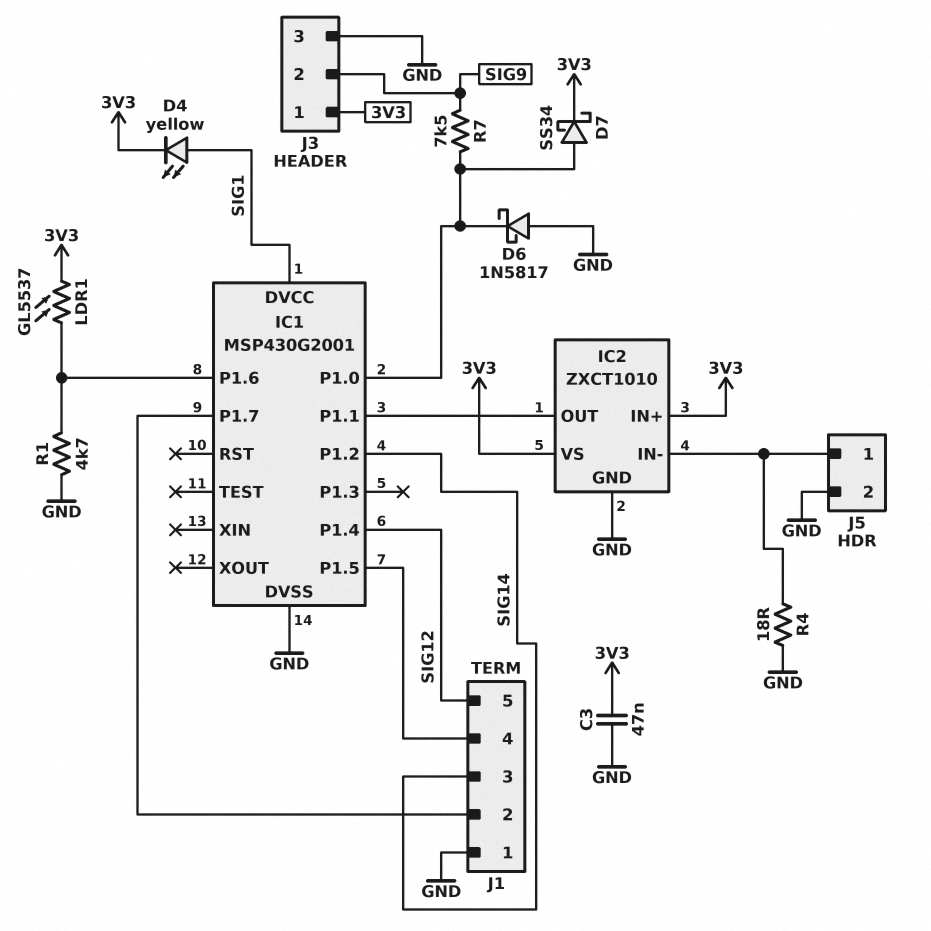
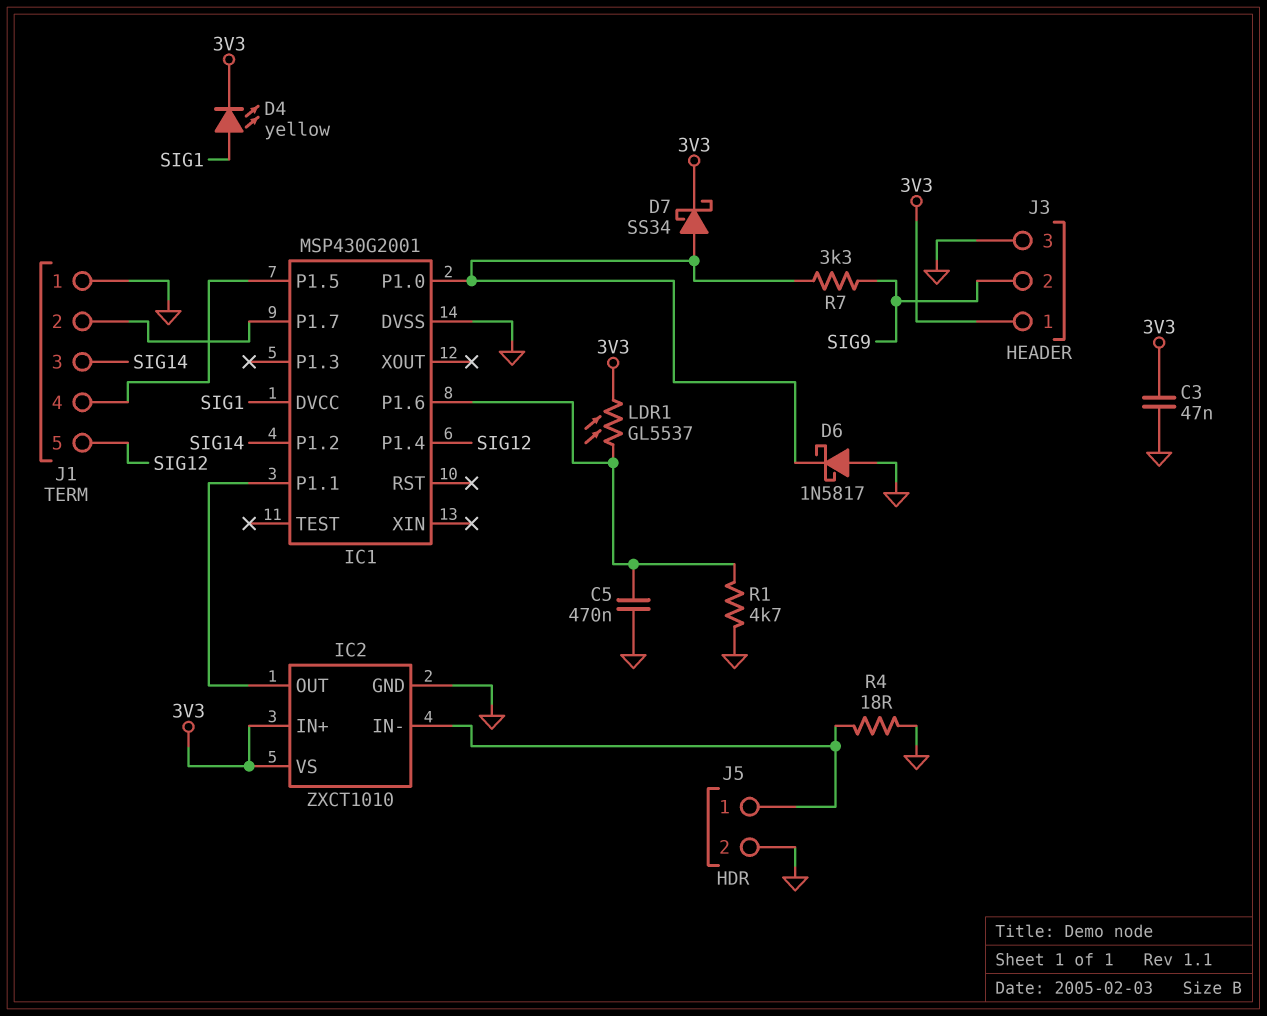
C5: none -> 470nF (GND, IC1/P1.6)
R7: 7.5k (IC1/P1.0, SIG9) -> 3.3k (IC1/P1.0, SIG9)

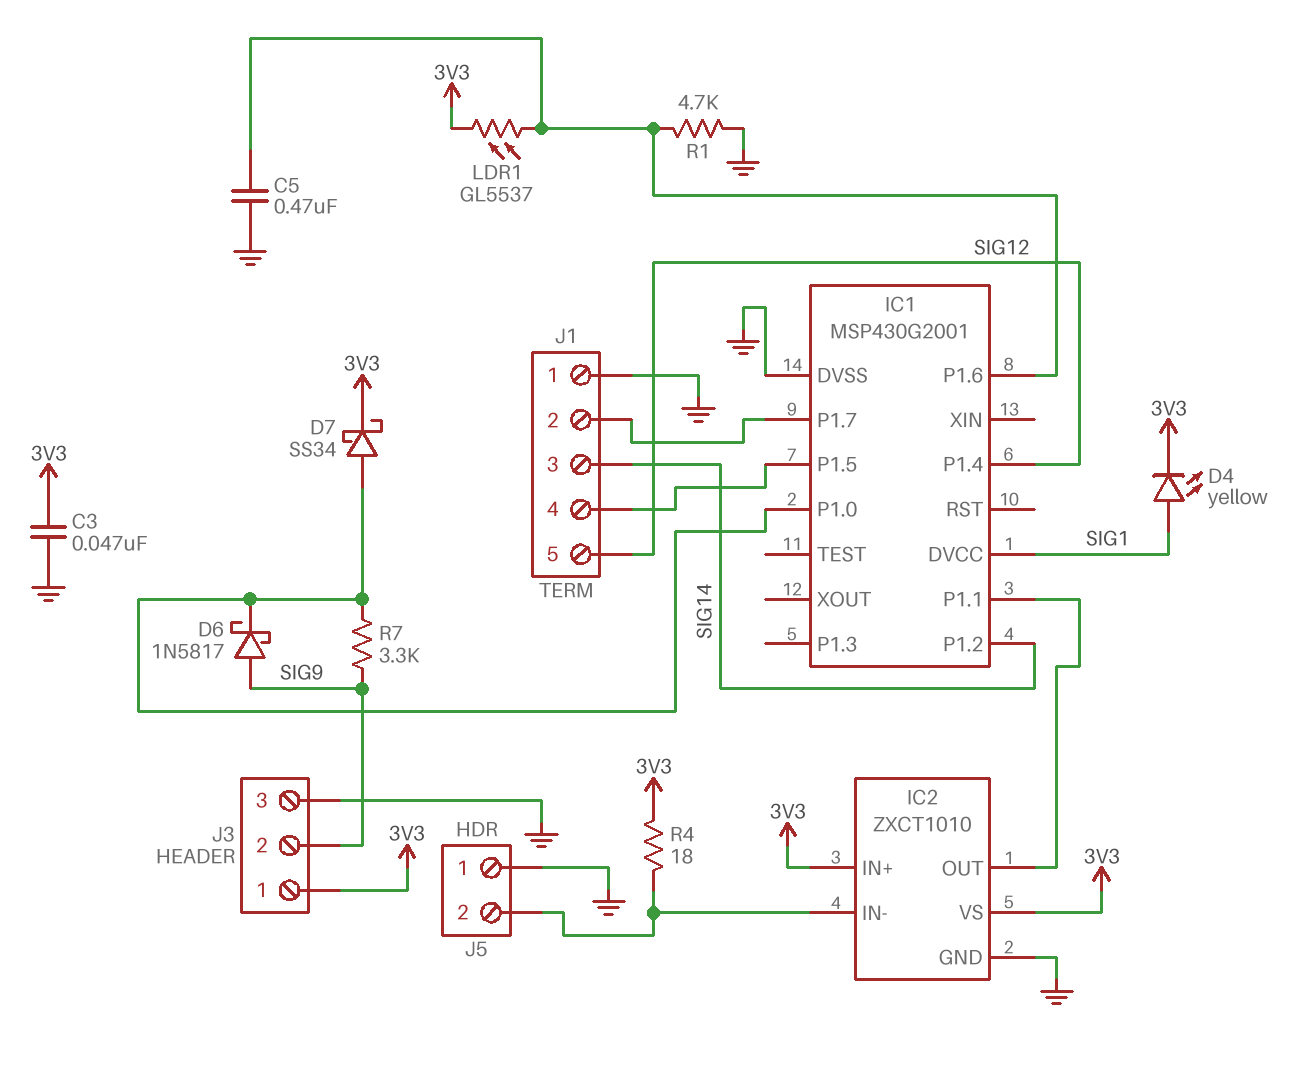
D6: schottky 1N5817 (A GND, K IC1/P1.0) -> schottky 1N5817 (A SIG9, K IC1/P1.0)
J5 pin 1: IC2/IN- -> GND
J5 pin 2: GND -> IC2/IN-
R4: 18 (GND, IC2/IN-) -> 18 (3V3, IC2/IN-)

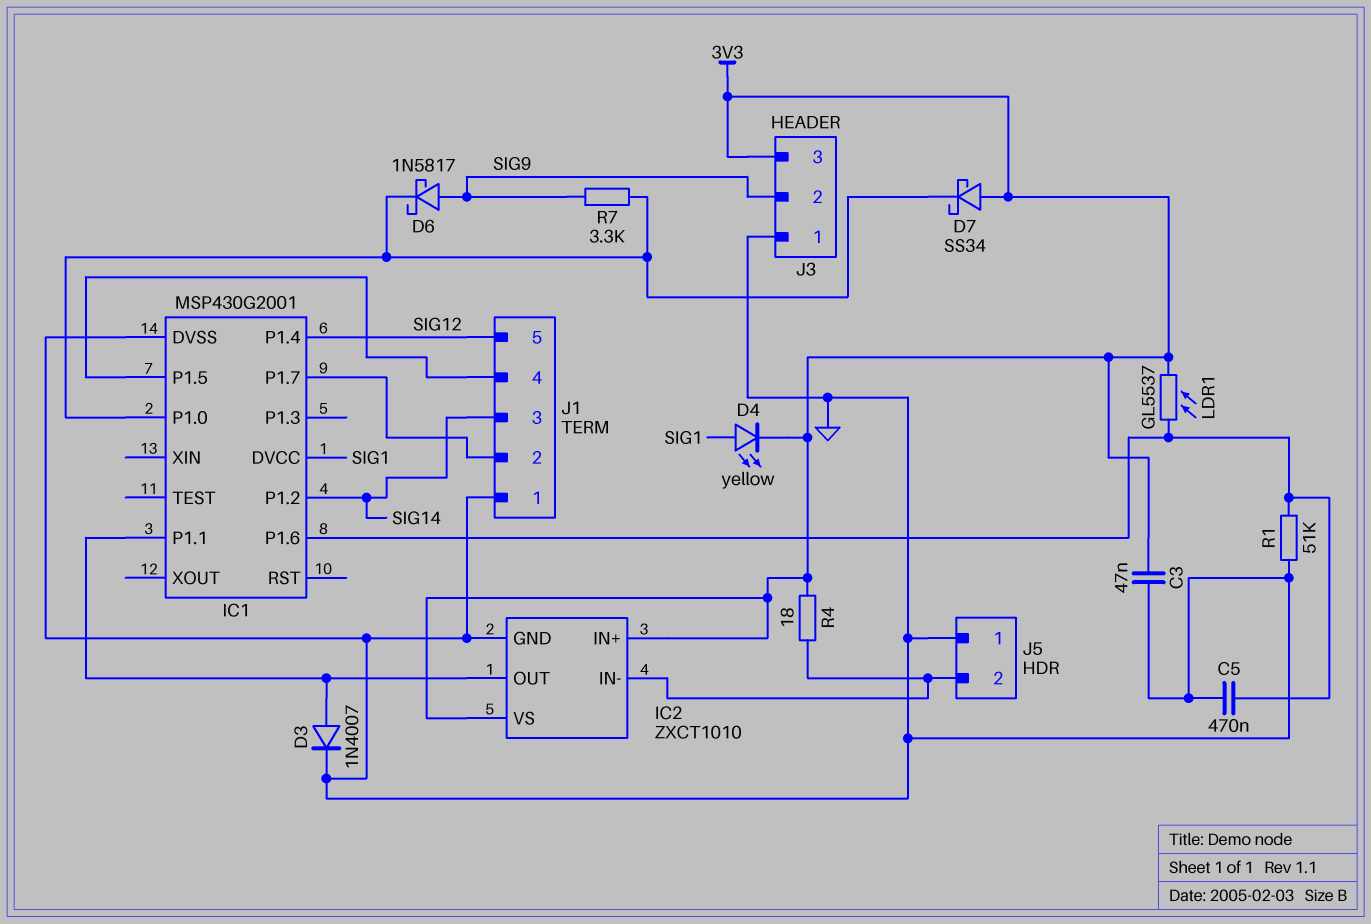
D3: none -> diode 1N4007 (A IC1/P1.1, K GND)
D7: schottky SS34 (A IC1/P1.0, K 3V3) -> schottky SS34 (A 3V3, K IC1/P1.0)
J3 pin 1: 3V3 -> GND
J3 pin 3: GND -> 3V3
R1: 4.7k (GND, IC1/P1.6) -> 51k (GND, IC1/P1.6)

